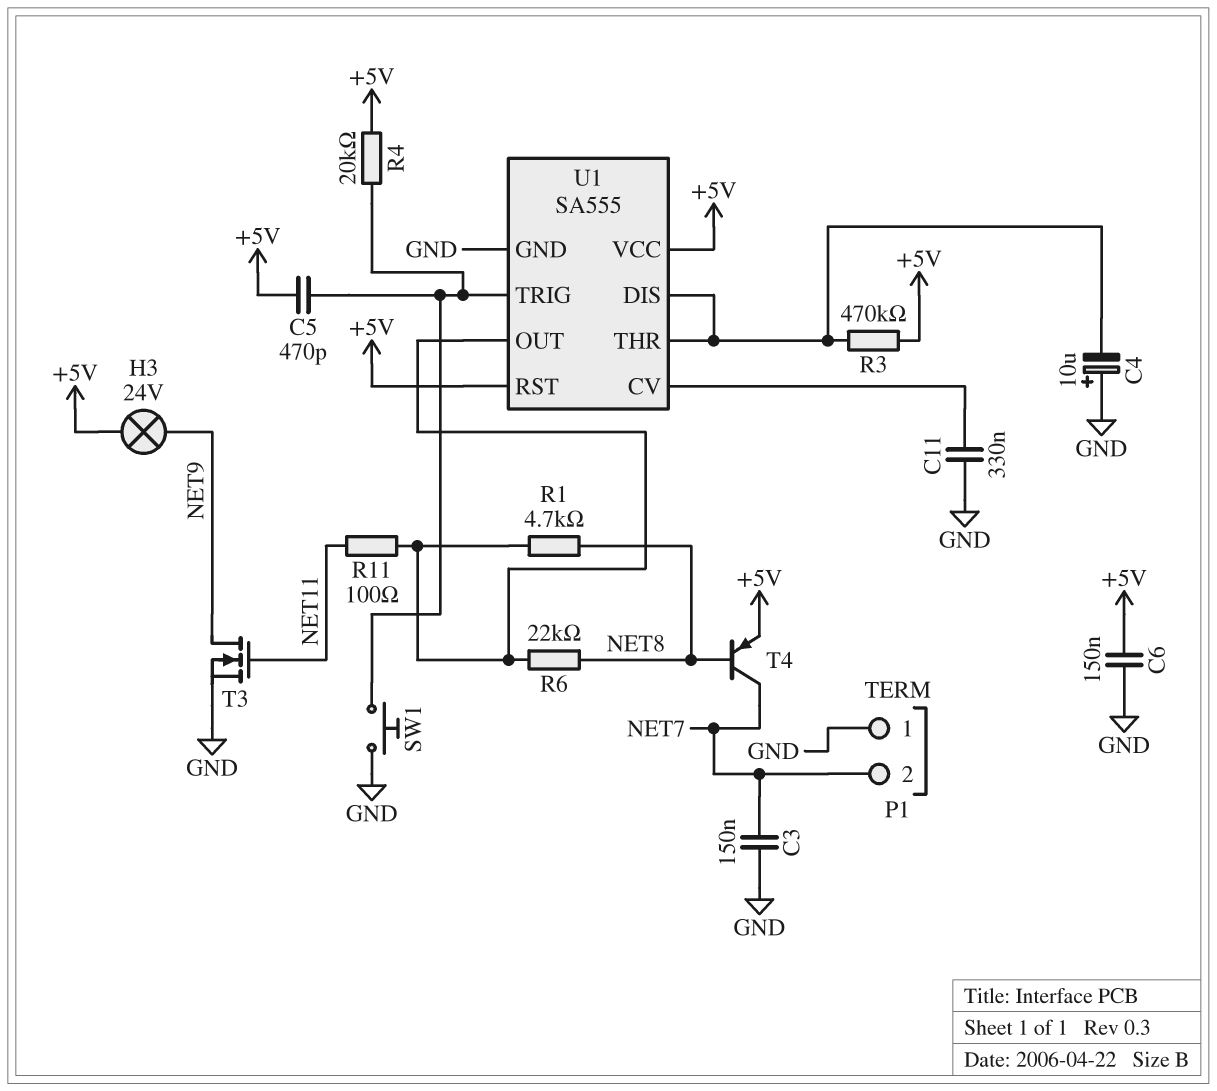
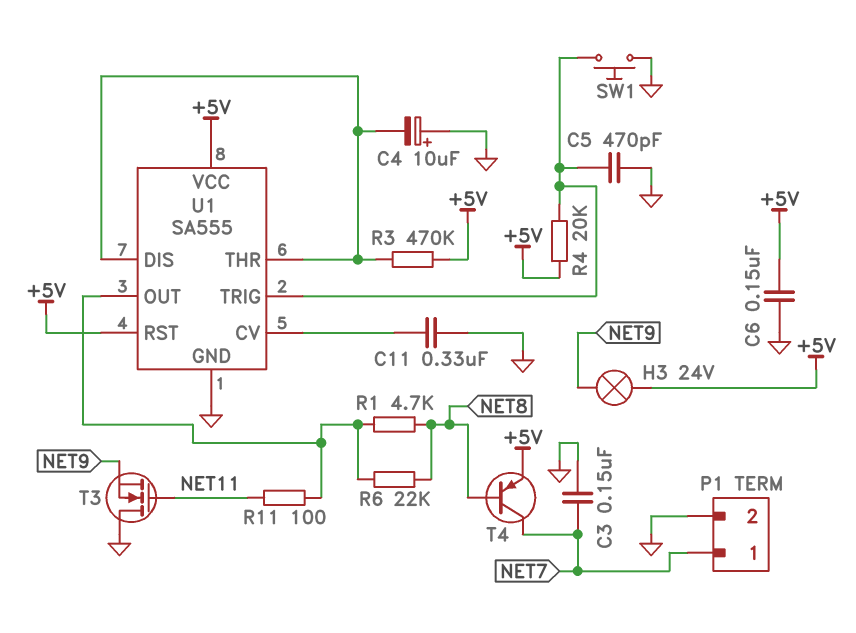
C5: 470pF (+5V, U1/TRIG) -> 470pF (GND, U1/TRIG)
P1 pin 1: GND -> NET7
P1 pin 2: NET7 -> GND
T3: NMOS (G NET11, D NET9, S GND) -> NMOS (G NET11, D GND, S NET9)

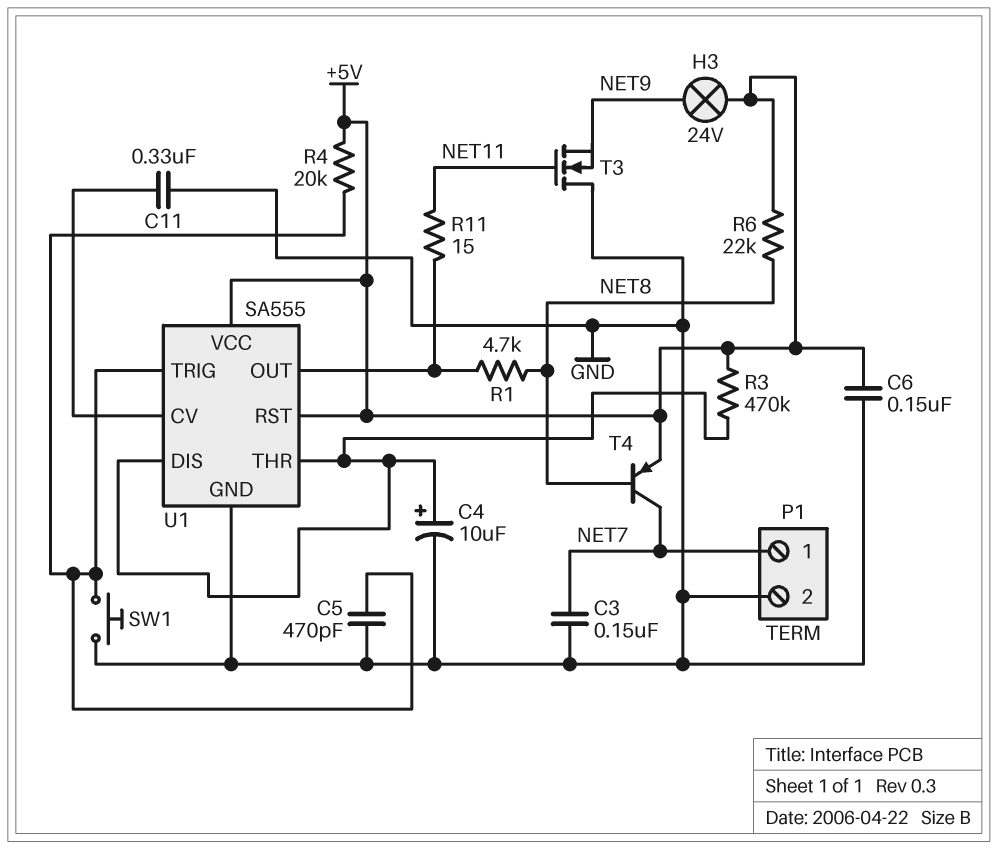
C4: 10uF (plus GND, minus U1/DIS) -> 10uF (plus U1/DIS, minus GND)
R6: 22k (NET8, U1/OUT) -> 22k (+5V, NET8)
R11: 100 (NET11, U1/OUT) -> 15 (NET11, U1/OUT)

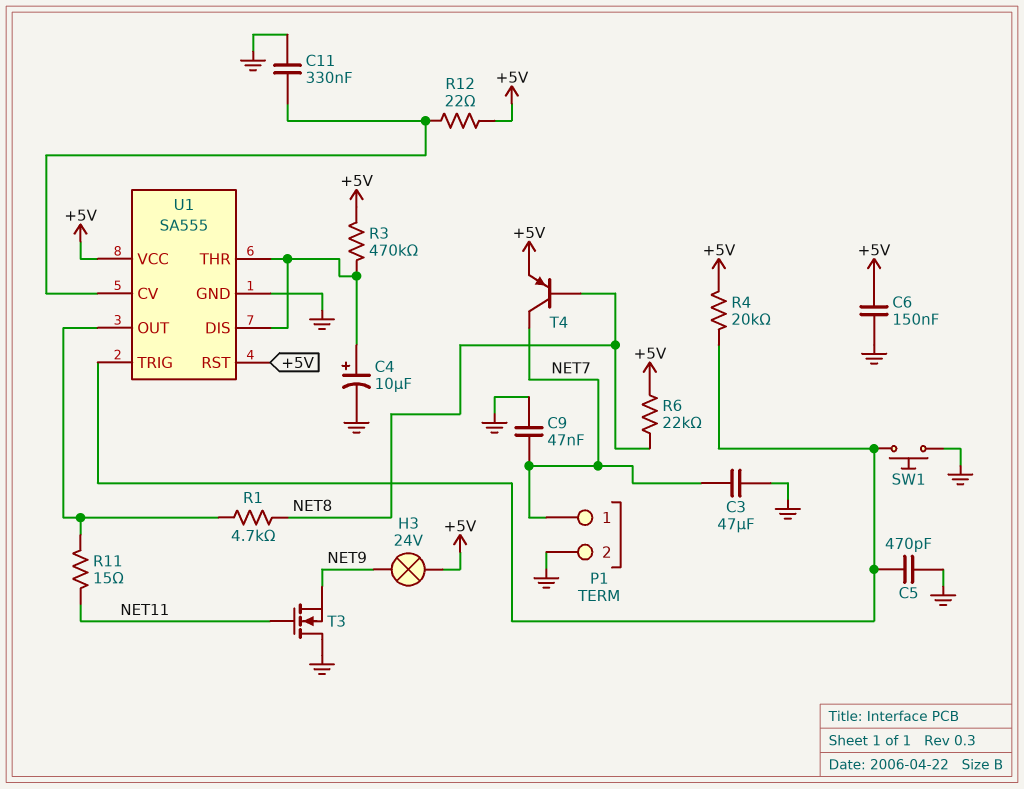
C3: 150nF (GND, NET7) -> 47uF (GND, NET7)
C9: none -> 47nF (GND, NET7)
R12: none -> 22 (+5V, U1/CV)

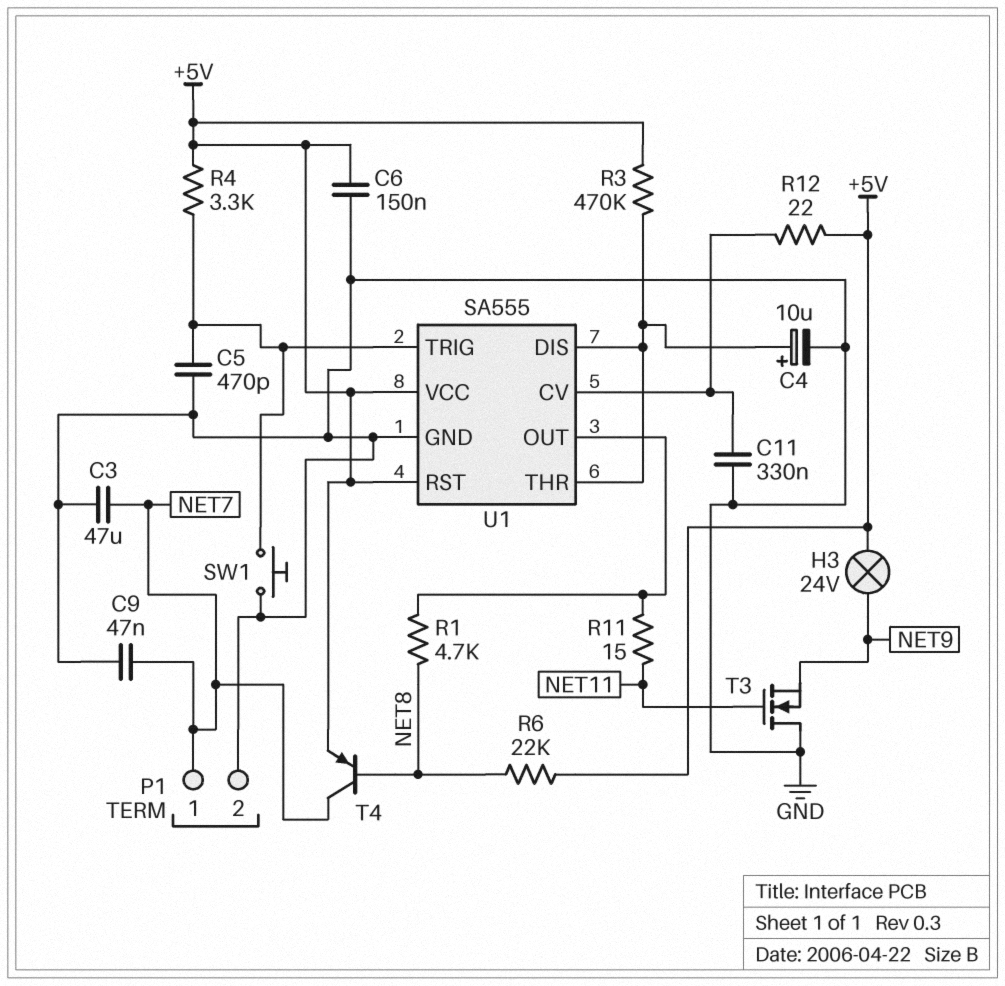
R4: 20k (+5V, U1/TRIG) -> 3.3k (+5V, U1/TRIG)

